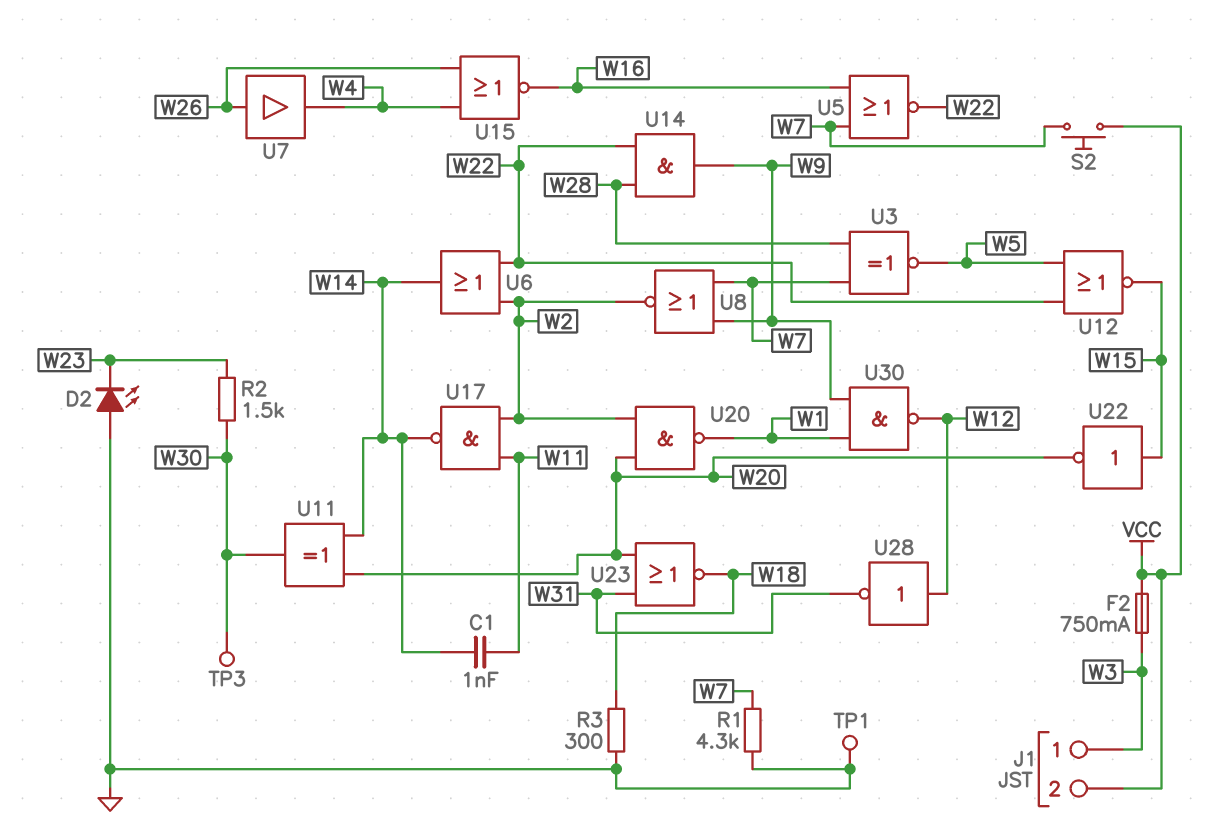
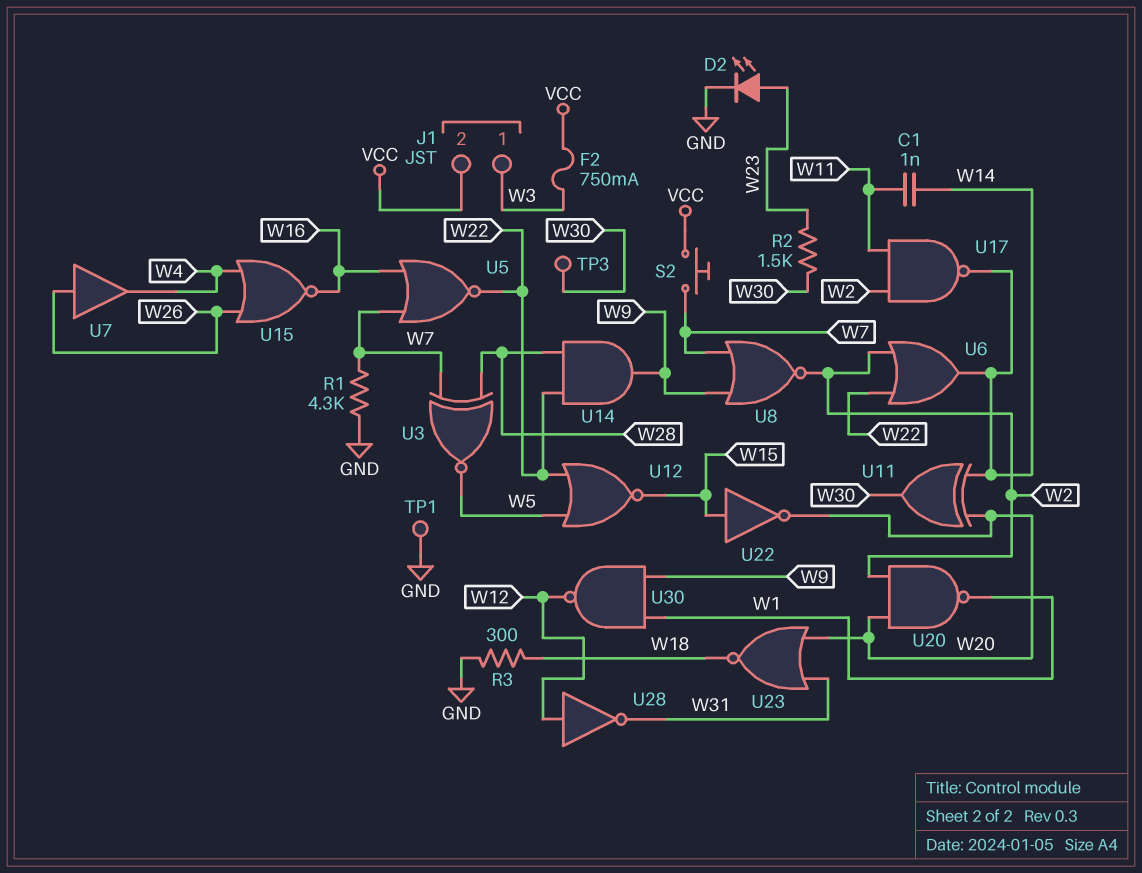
D2: LED (A GND, K W23) -> LED (A W23, K GND)

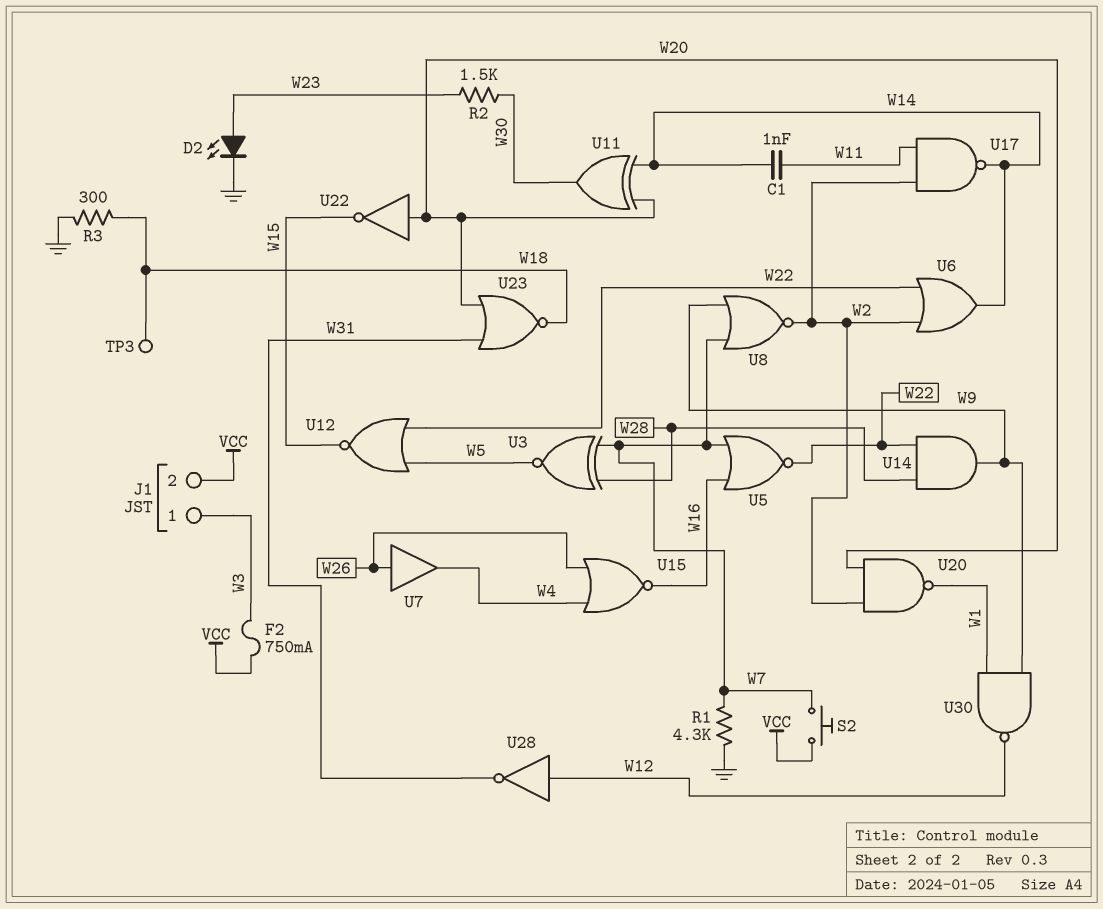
TP1: test point (GND) -> none
TP3: test point (W30) -> test point (W18)
U22: NOT (in W15, out W20) -> NOT (in W20, out W15)

